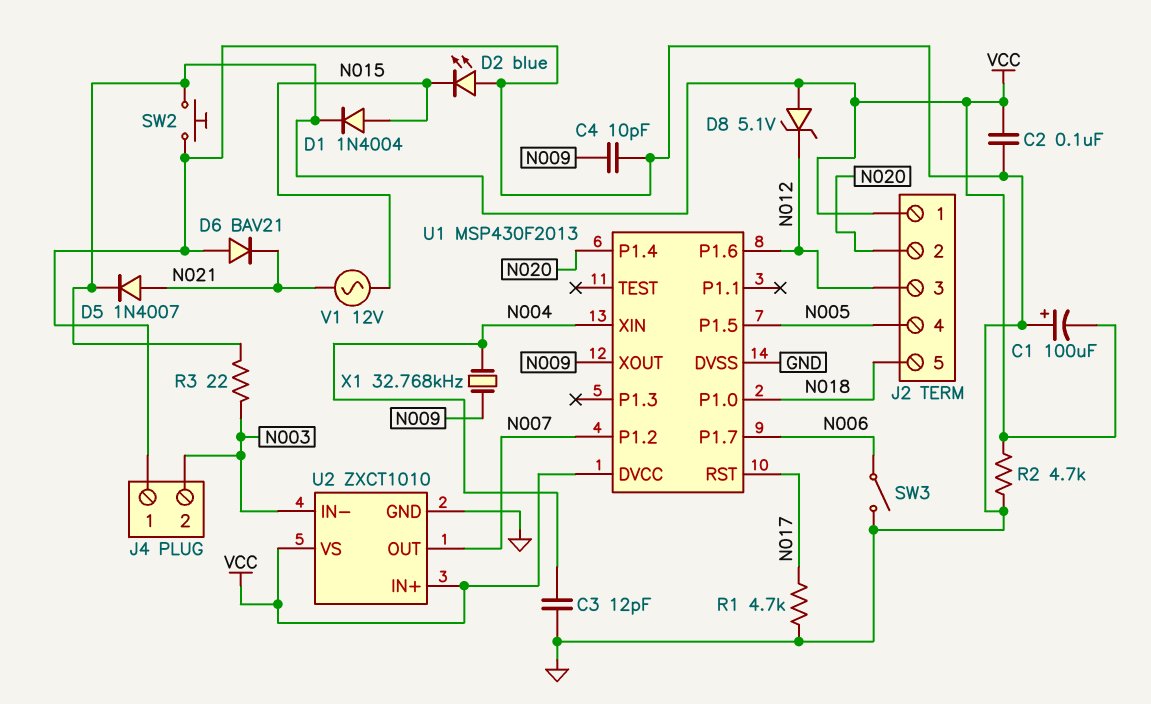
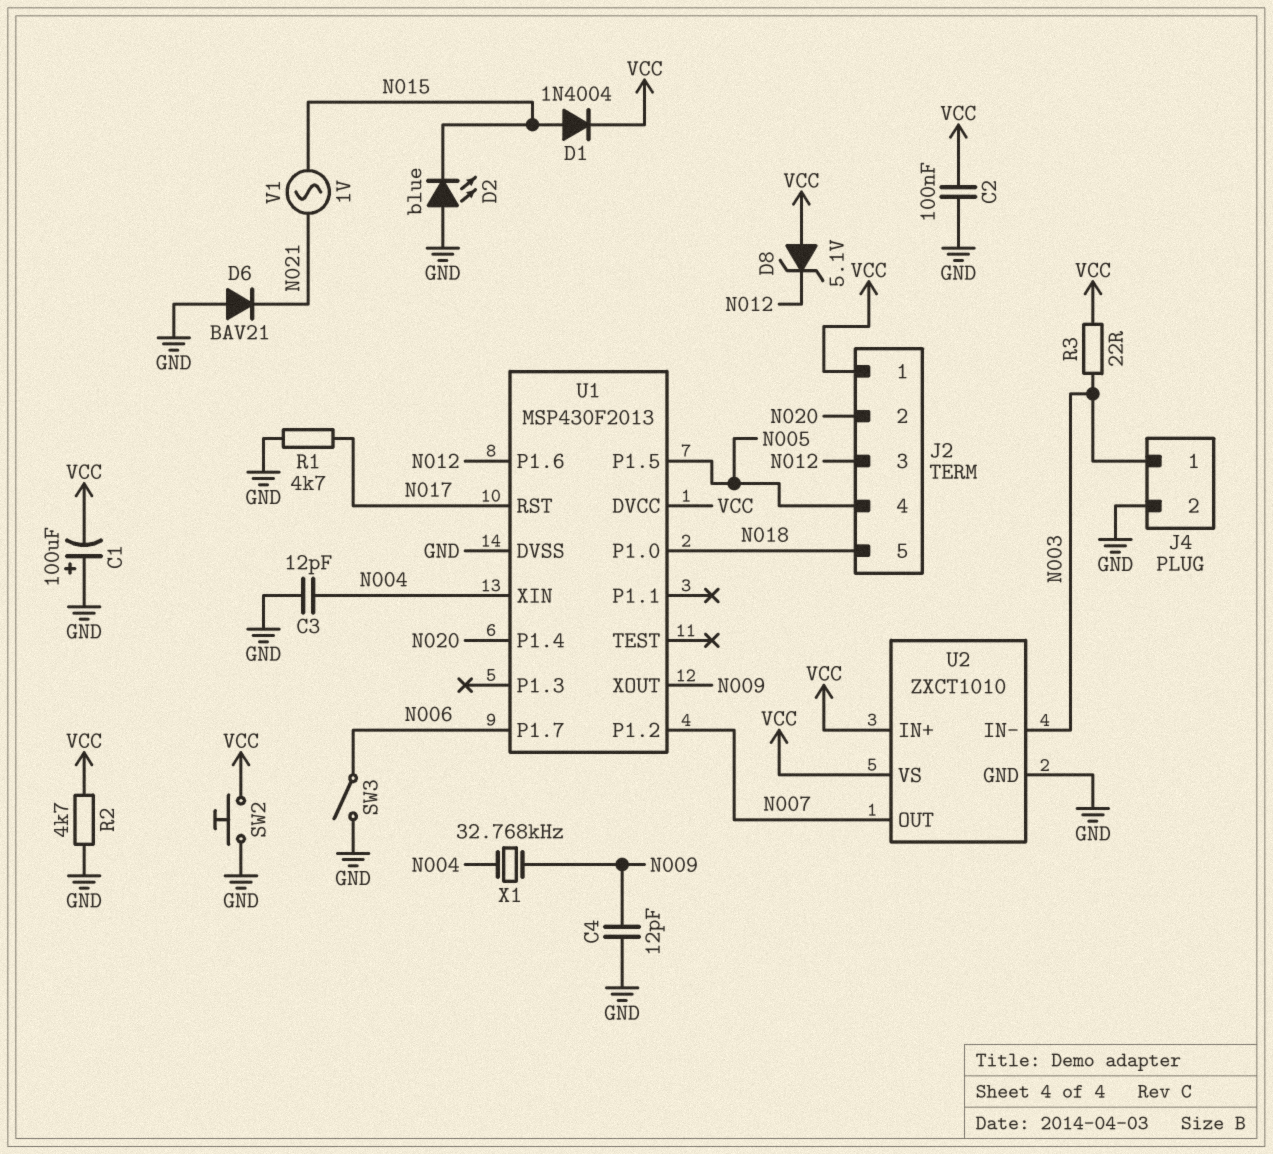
C4: 10pF (GND, N009) -> 12pF (GND, N009)
D5: diode 1N4007 (A N021, K VCC) -> none
J4 pin 1: GND -> N003
J4 pin 2: N003 -> GND
V1: AC 12V (N015, N021) -> AC 1V (N015, N021)

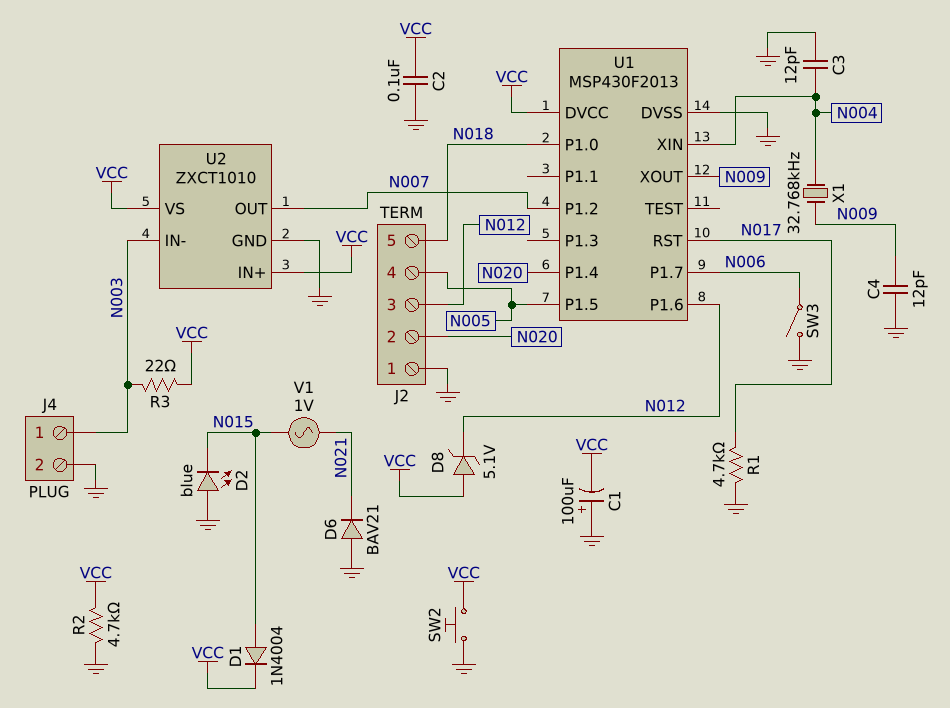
J2 pin 1: VCC -> GND

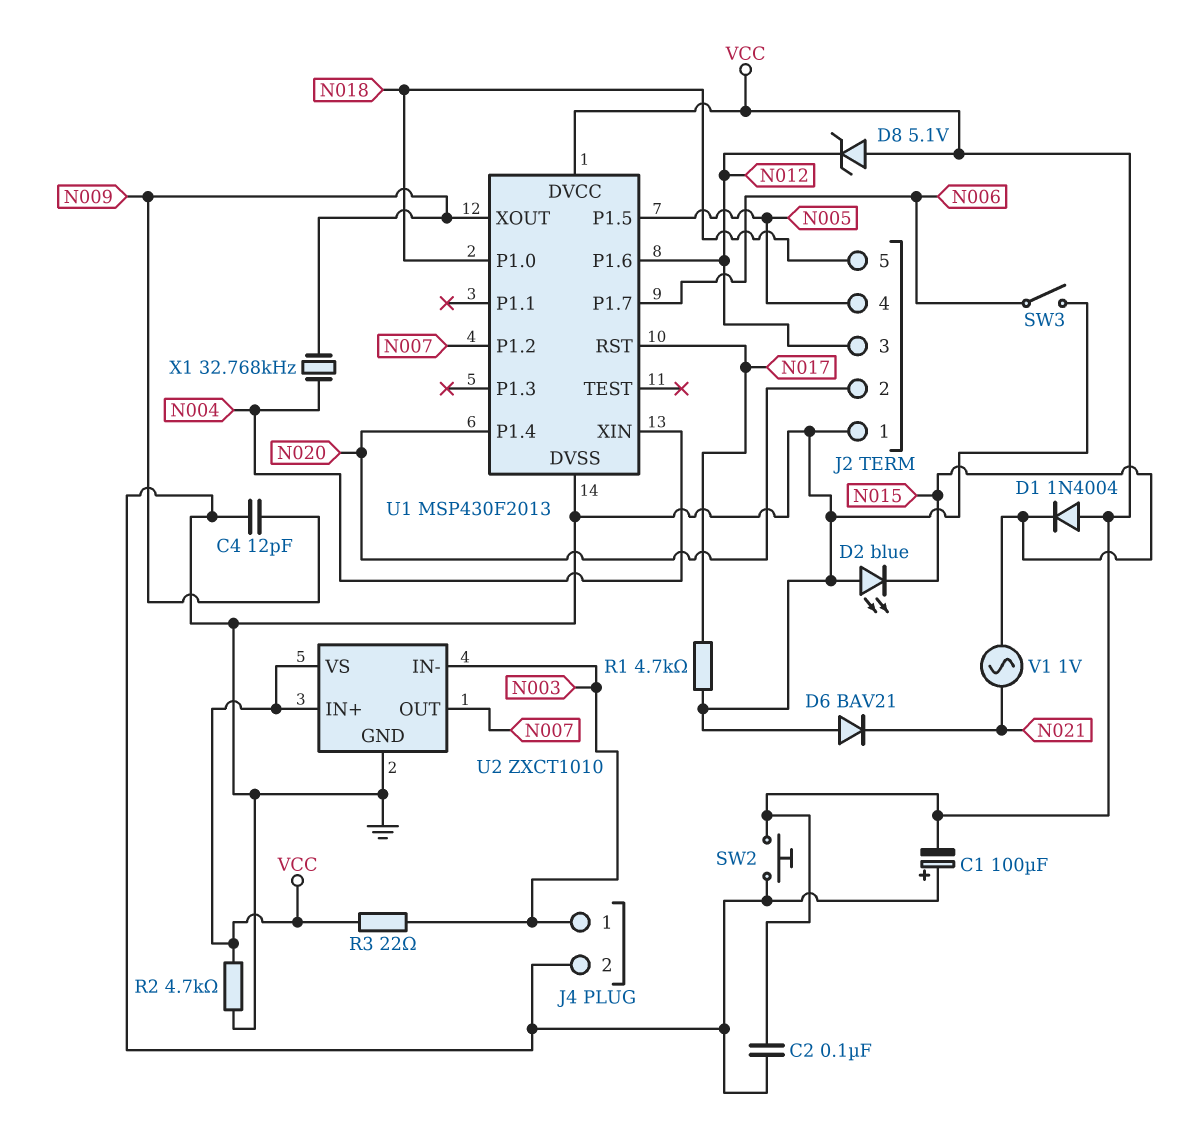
C3: 12pF (GND, N004) -> none
D1: diode 1N4004 (A N015, K VCC) -> diode 1N4004 (A VCC, K N015)

